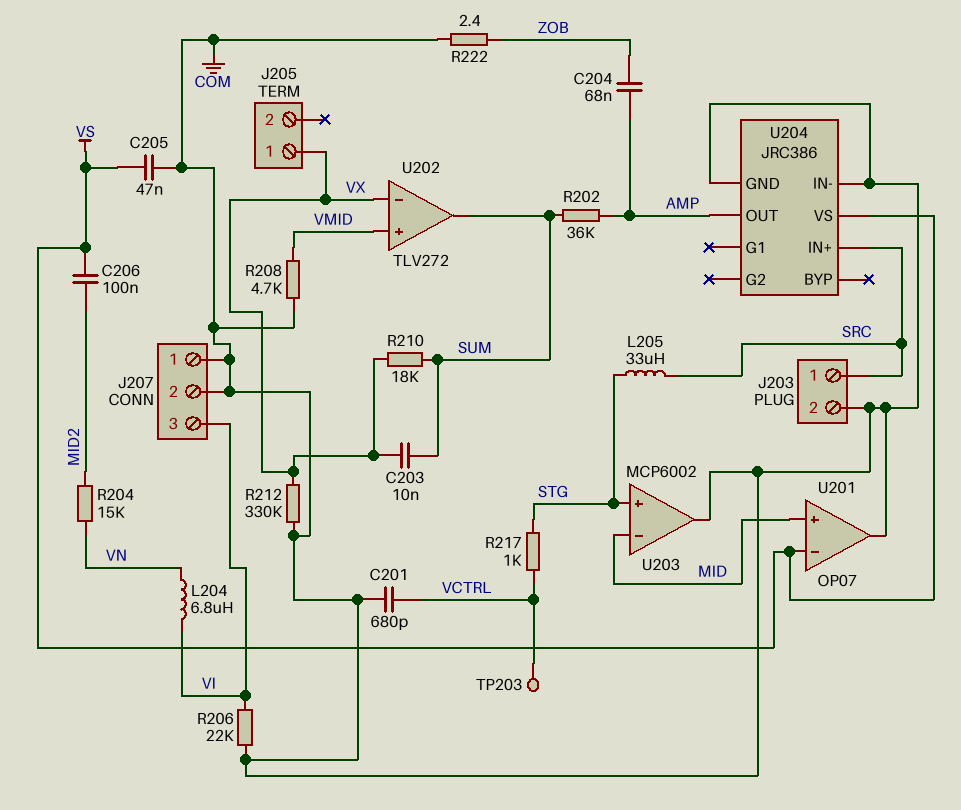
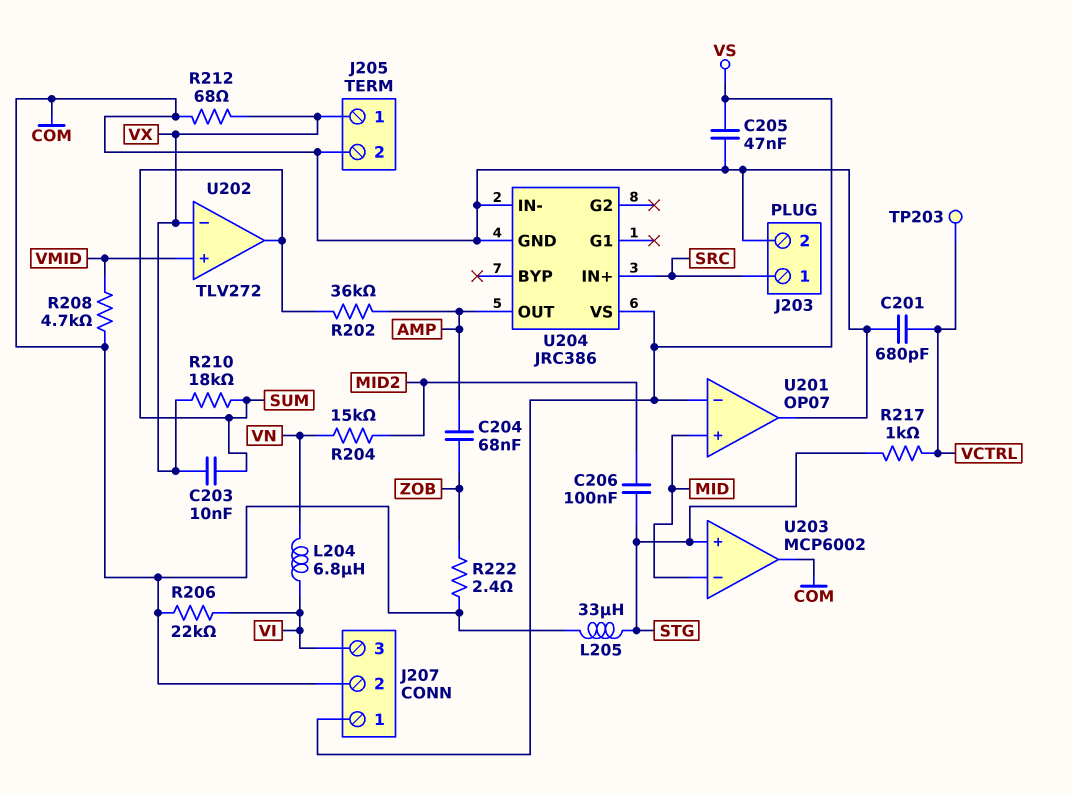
C206: 100nF (MID2, VS) -> 100nF (MID2, STG)
J205 pin 2: none -> COM
J207 pin 1: COM -> VS
L205: 33uH (SRC, STG) -> 33uH (COM, STG)
R212: 330k (COM, VX) -> 68 (COM, VX)

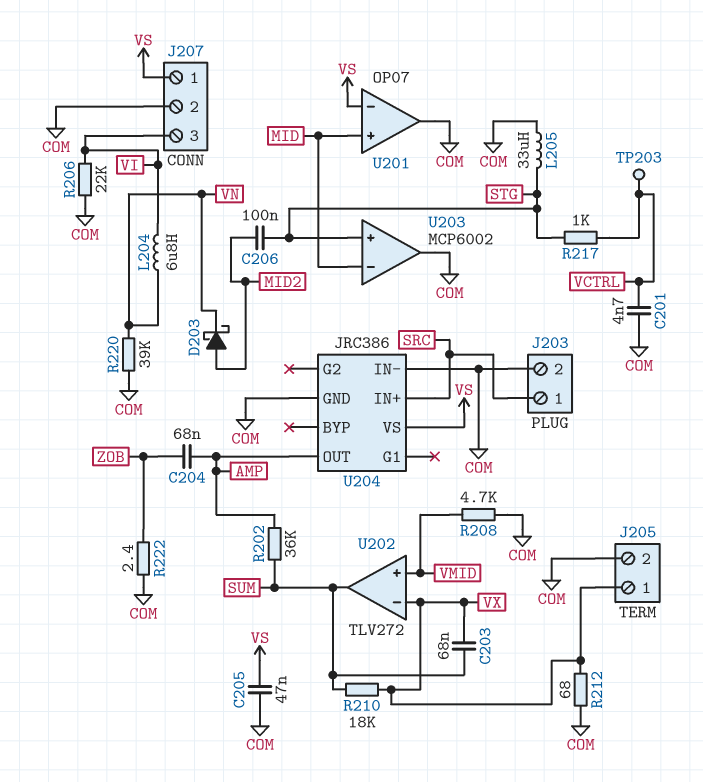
C201: 680pF (COM, VCTRL) -> 4.7nF (COM, VCTRL)
C203: 10nF (SUM, VX) -> 68nF (SUM, VX)
D203: none -> schottky (A MID2, K VN)
R204: 15k (MID2, VN) -> none
R220: none -> 39k (COM, VN)

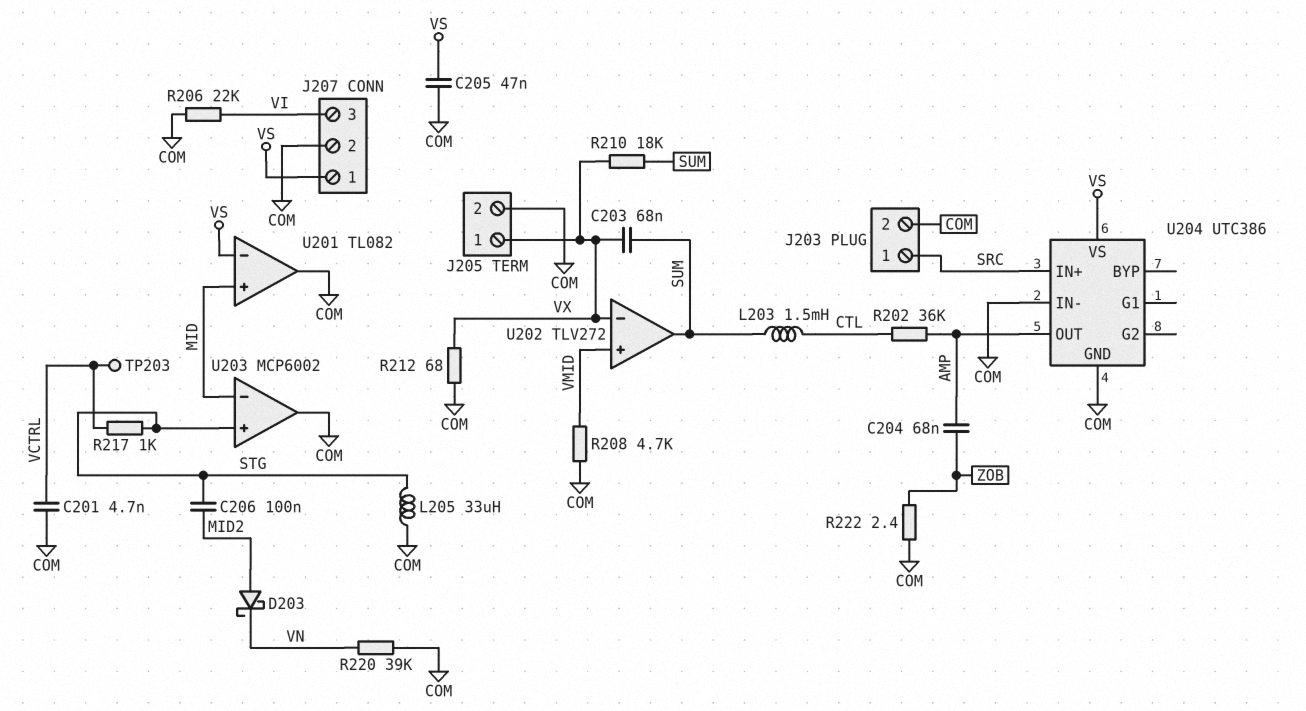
L203: none -> 1.5mH (CTL, SUM)
L204: 6.8uH (VI, VN) -> none
R202: 36k (AMP, SUM) -> 36k (AMP, CTL)
U201: OP07 -> TL082
U204: JRC386 -> UTC386

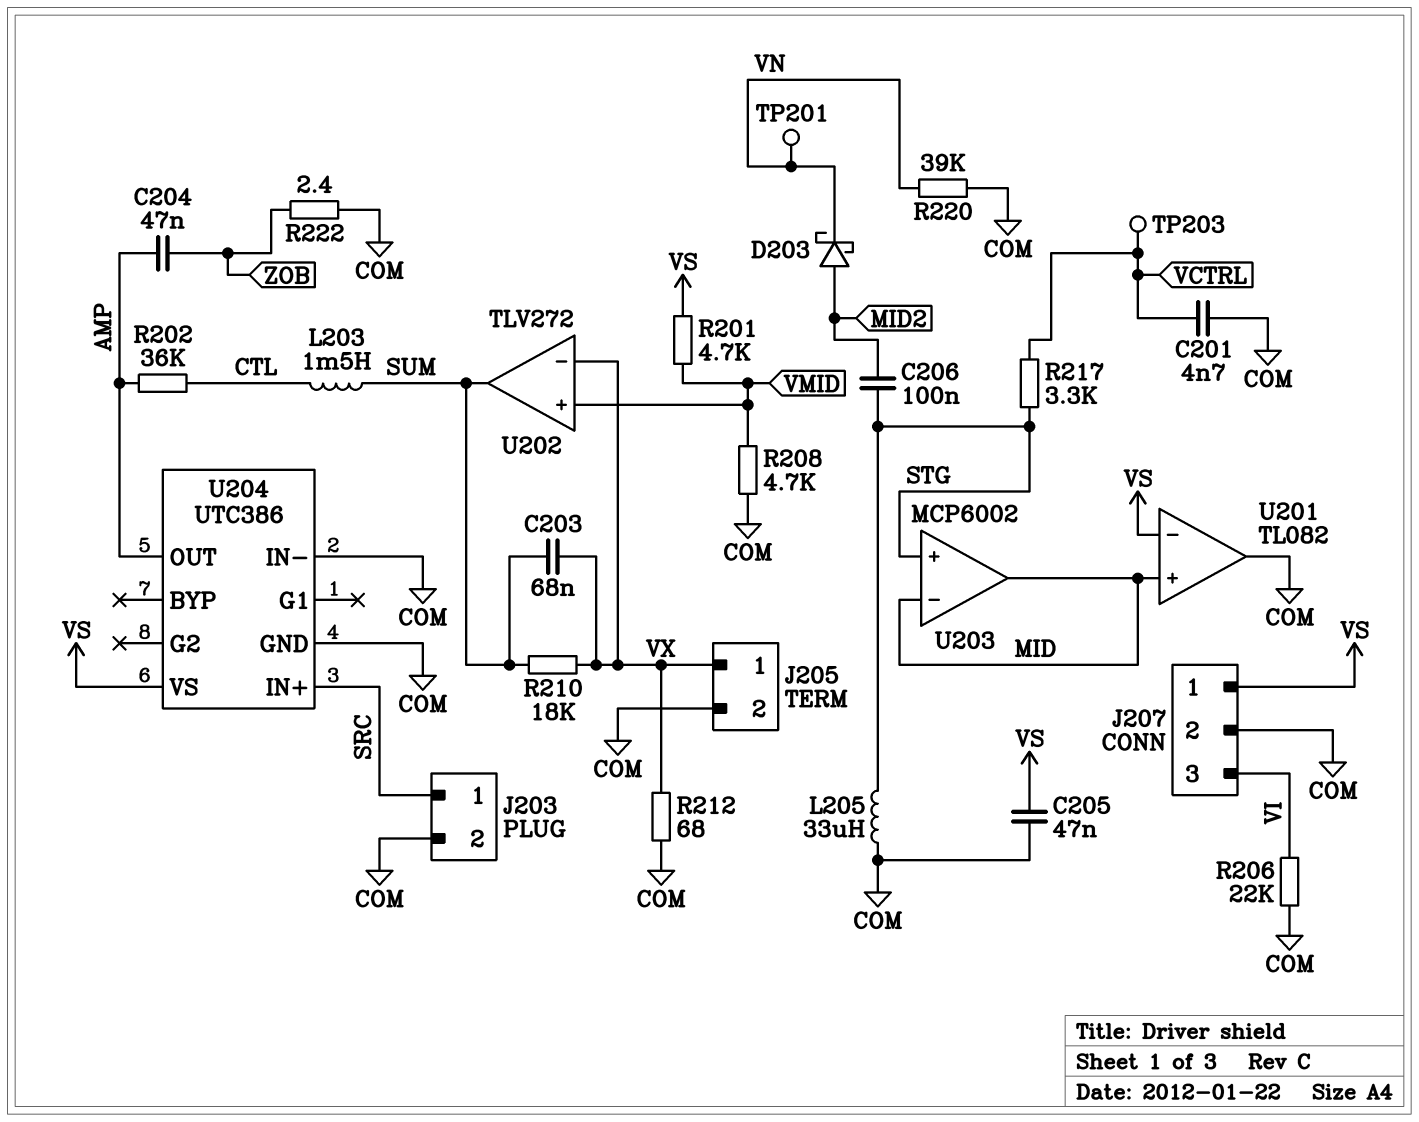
C204: 68nF (AMP, ZOB) -> 47nF (AMP, ZOB)
R201: none -> 4.7k (VMID, VS)
R217: 1k (STG, VCTRL) -> 3.3k (STG, VCTRL)
TP201: none -> test point (VN)
U203 pin out: COM -> MID

